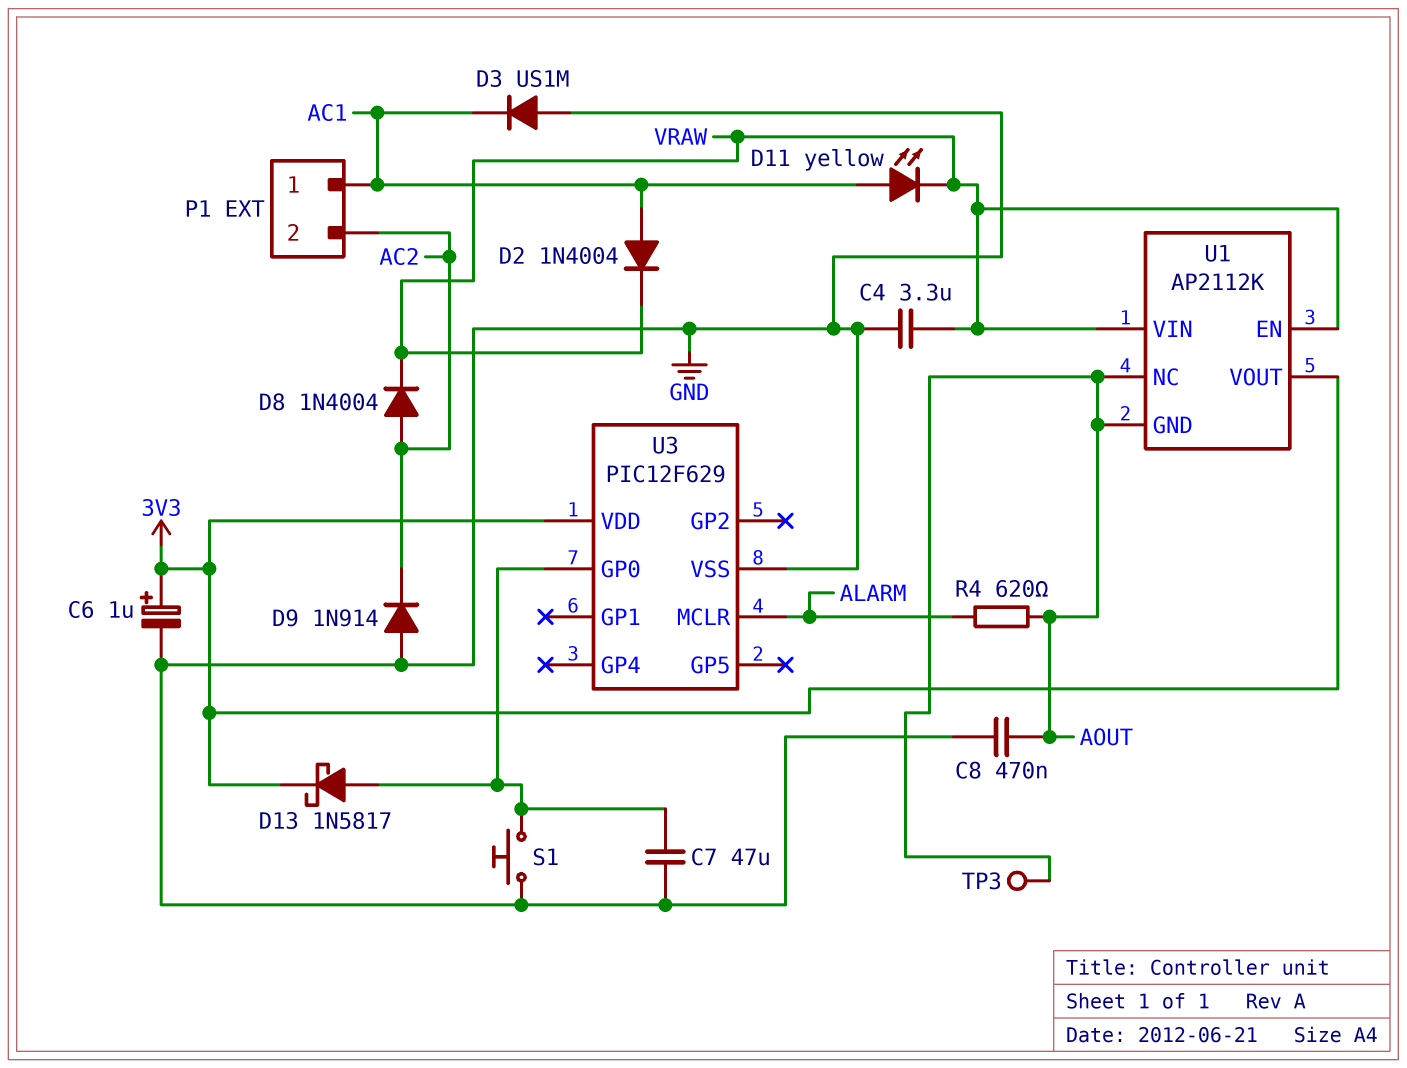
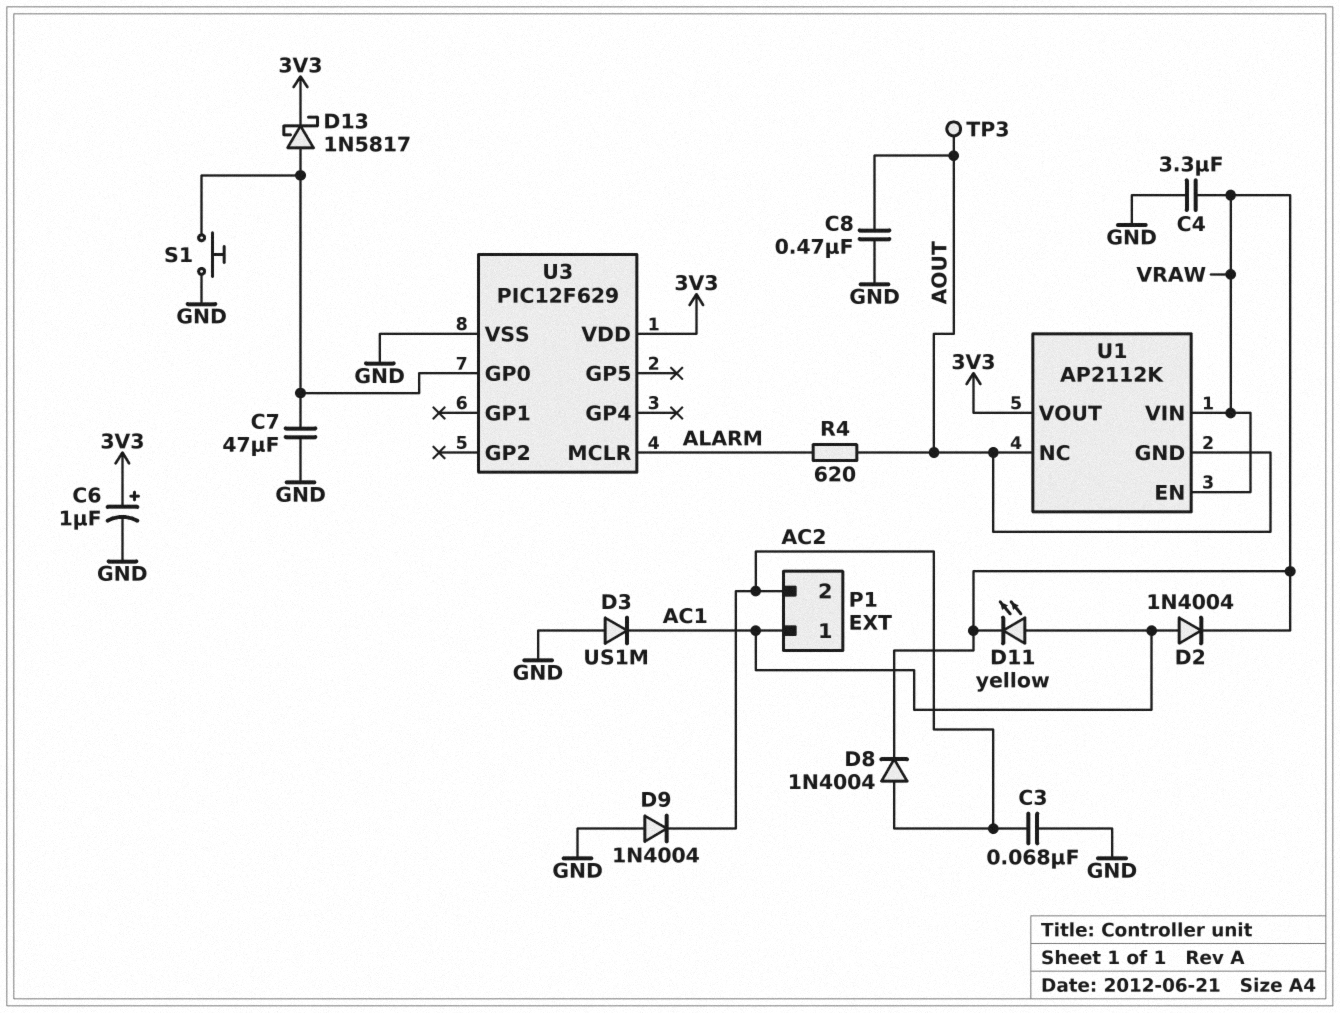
C3: none -> 68nF (AC2, GND)
D9: diode 1N914 (A GND, K AC2) -> diode 1N4004 (A GND, K AC2)

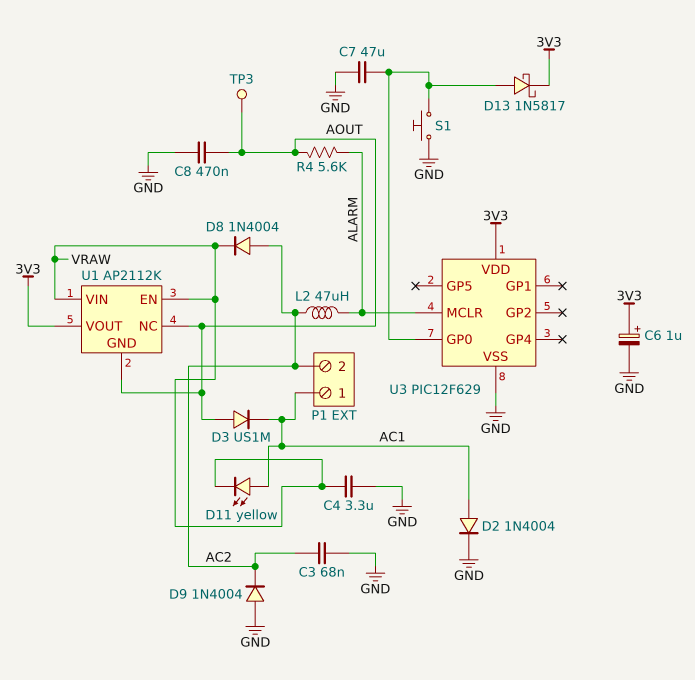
D2: diode 1N4004 (A AC1, K VRAW) -> diode 1N4004 (A AC1, K GND)
D3: diode US1M (A GND, K AC1) -> diode US1M (A AOUT, K AC1)
L2: none -> 47uH (AC2, ALARM)
R4: 620 (ALARM, AOUT) -> 5.6k (ALARM, AOUT)

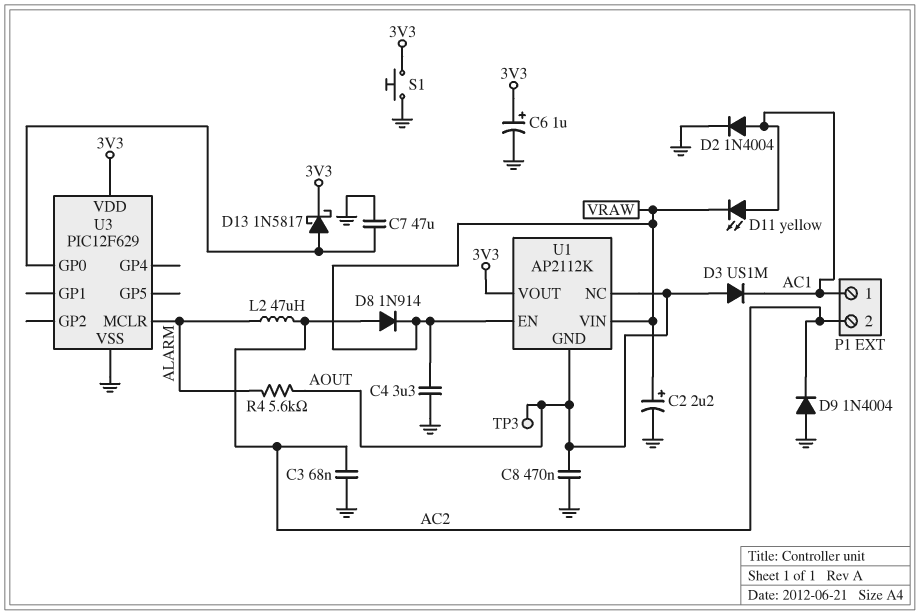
C2: none -> 2.2uF (plus VRAW, minus GND)
D8: diode 1N4004 (A AC2, K VRAW) -> diode 1N914 (A AC2, K VRAW)
S1: button (GND, U3/GP0) -> button (3V3, GND)

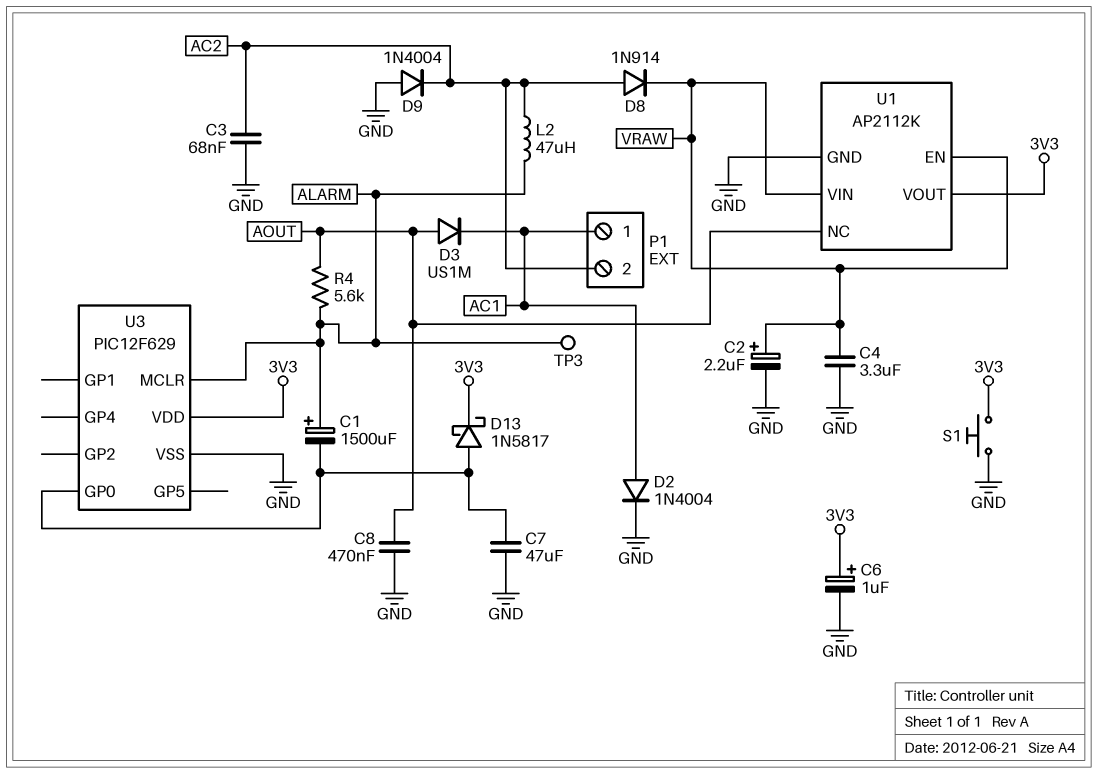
C1: none -> 1500uF (plus ALARM, minus U3/GP0)
D11: LED yellow (A AC1, K VRAW) -> none
TP3: test point (AOUT) -> test point (ALARM)
U1 pin GND: AOUT -> GND

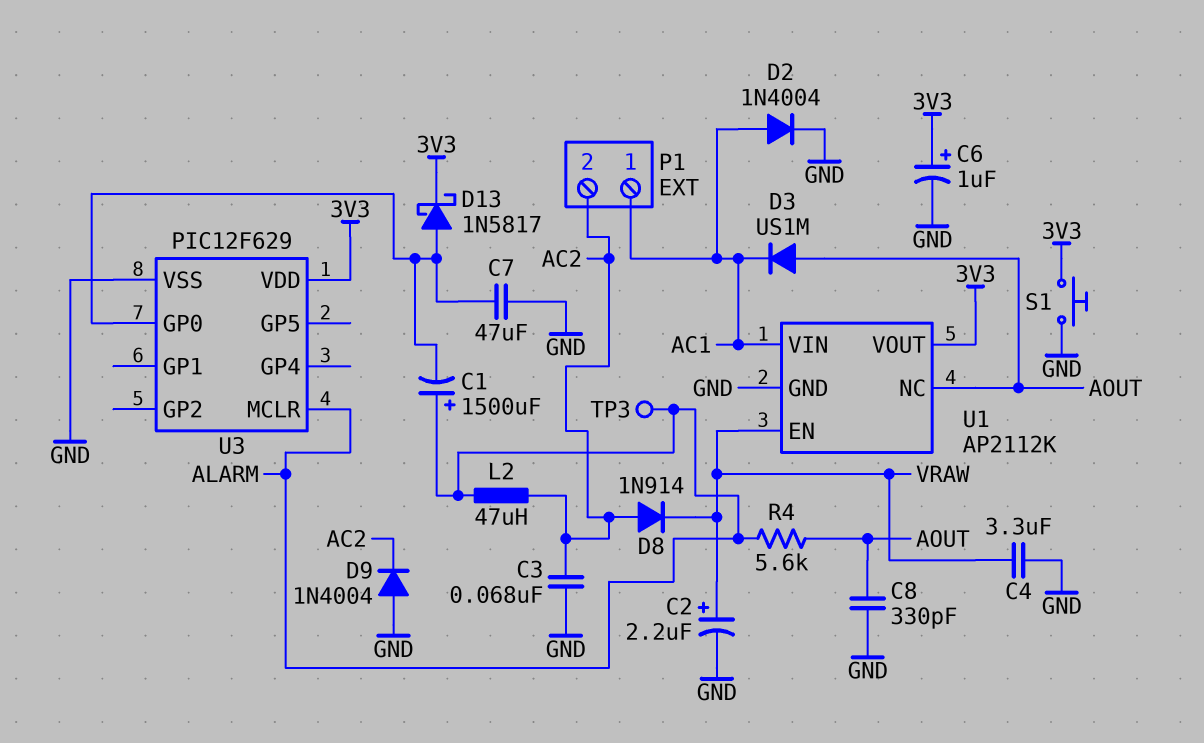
C8: 470nF (AOUT, GND) -> 330pF (AOUT, GND)
U1 pin VIN: VRAW -> AC1

